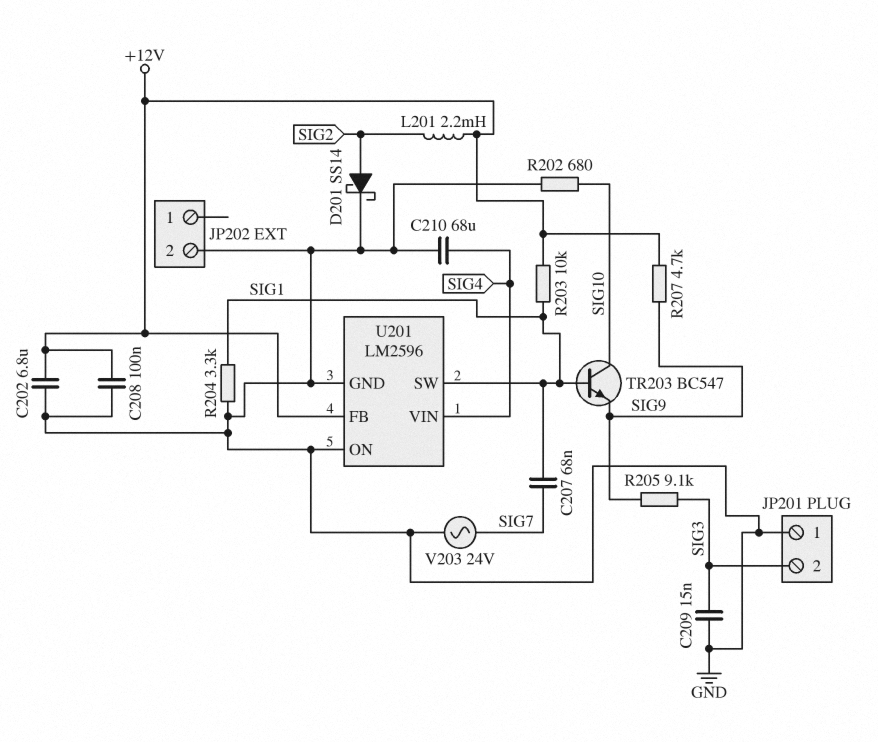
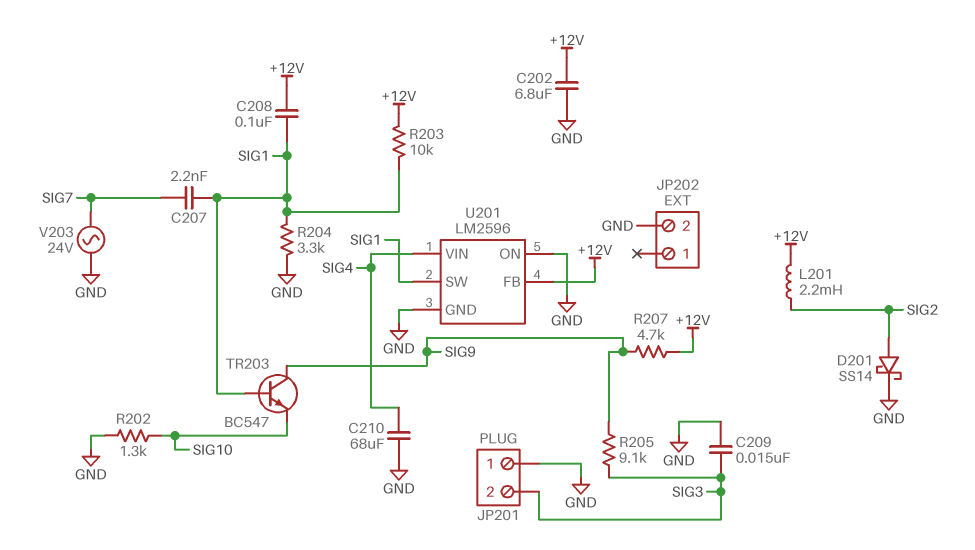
C207: 68nF (SIG1, SIG7) -> 2.2nF (SIG1, SIG7)
C208: 100nF (+12V, GND) -> 100nF (+12V, SIG1)
R202: 680 (GND, SIG10) -> 1.3k (GND, SIG10)
TR203: NPN BC547 (B SIG1, C SIG10, E SIG9) -> NPN BC547 (B SIG1, C SIG9, E SIG10)

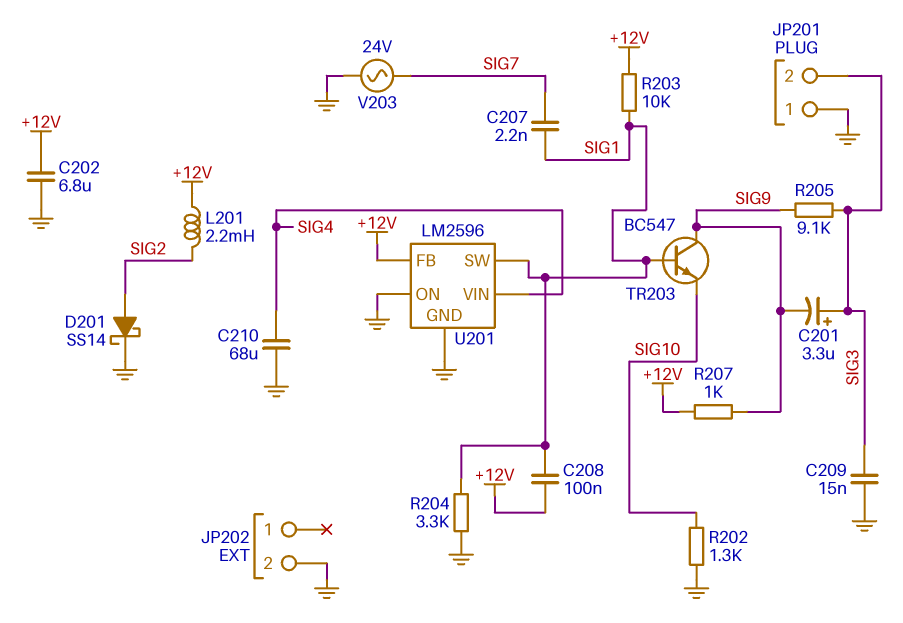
C201: none -> 3.3uF (plus SIG3, minus SIG9)
R207: 4.7k (+12V, SIG9) -> 1k (+12V, SIG9)

